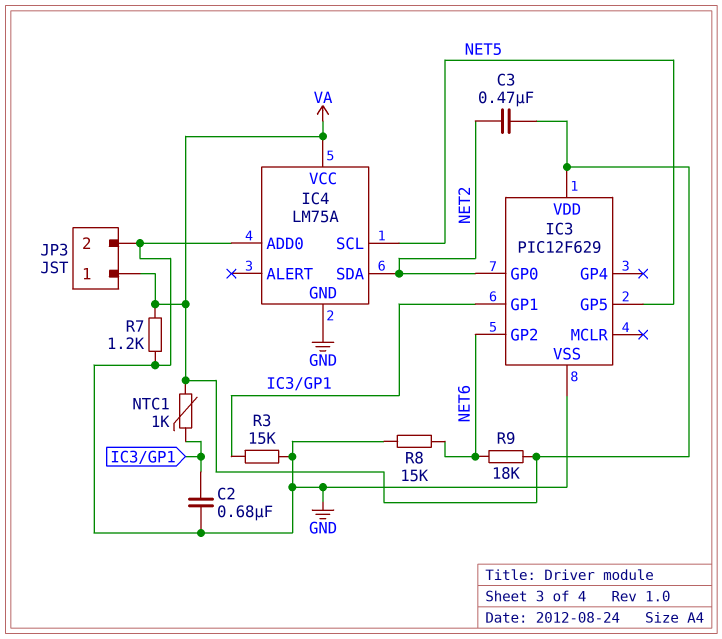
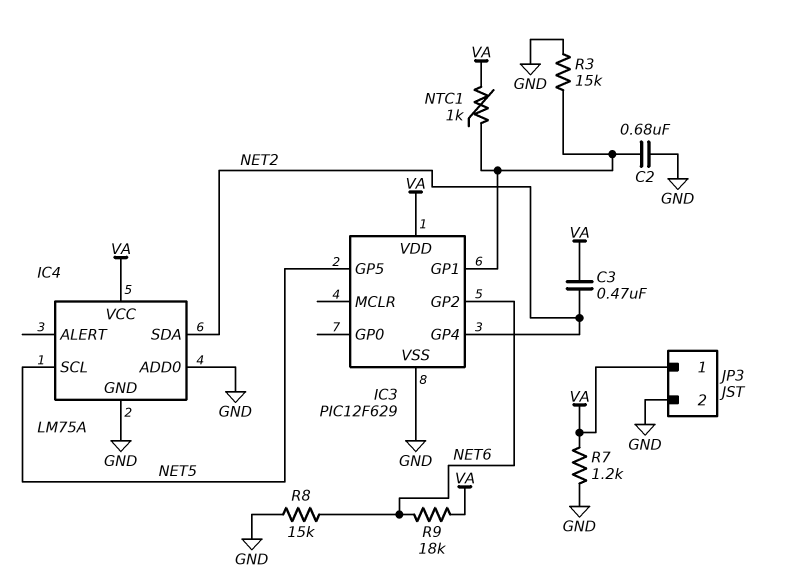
IC3 pin GP0: NET2 -> none
IC3 pin GP4: none -> NET2

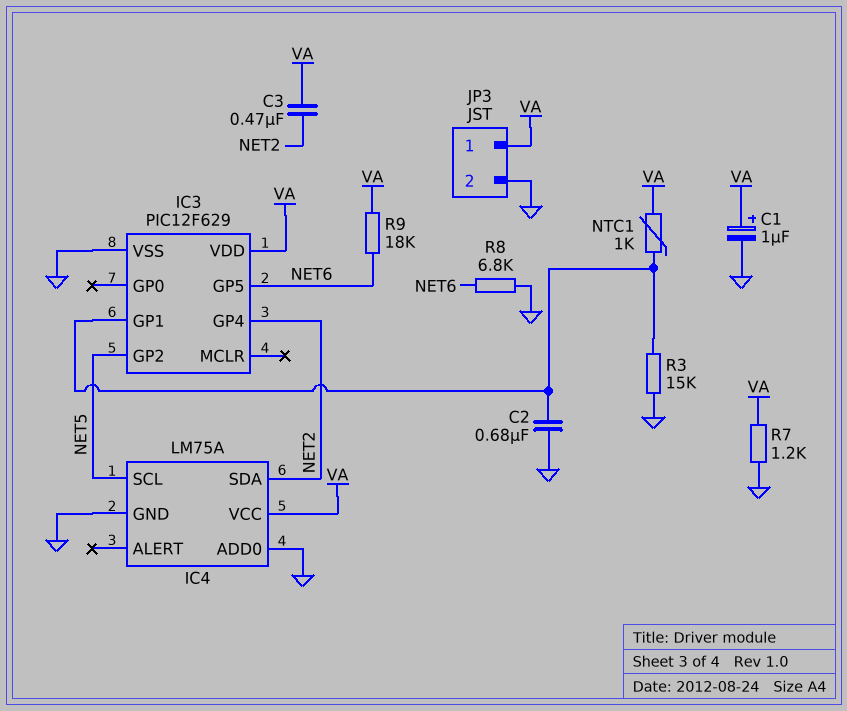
C1: none -> 1uF (plus VA, minus GND)
IC3 pin GP2: NET6 -> NET5
IC3 pin GP5: NET5 -> NET6
R8: 15k (GND, NET6) -> 6.8k (GND, NET6)

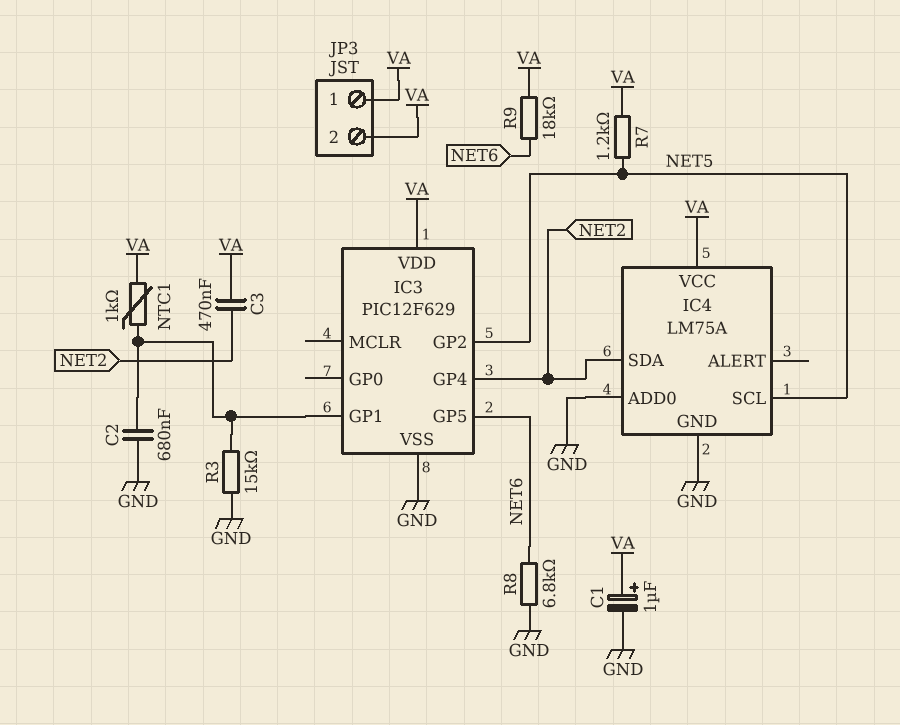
JP3 pin 2: GND -> VA
R7: 1.2k (GND, VA) -> 1.2k (NET5, VA)

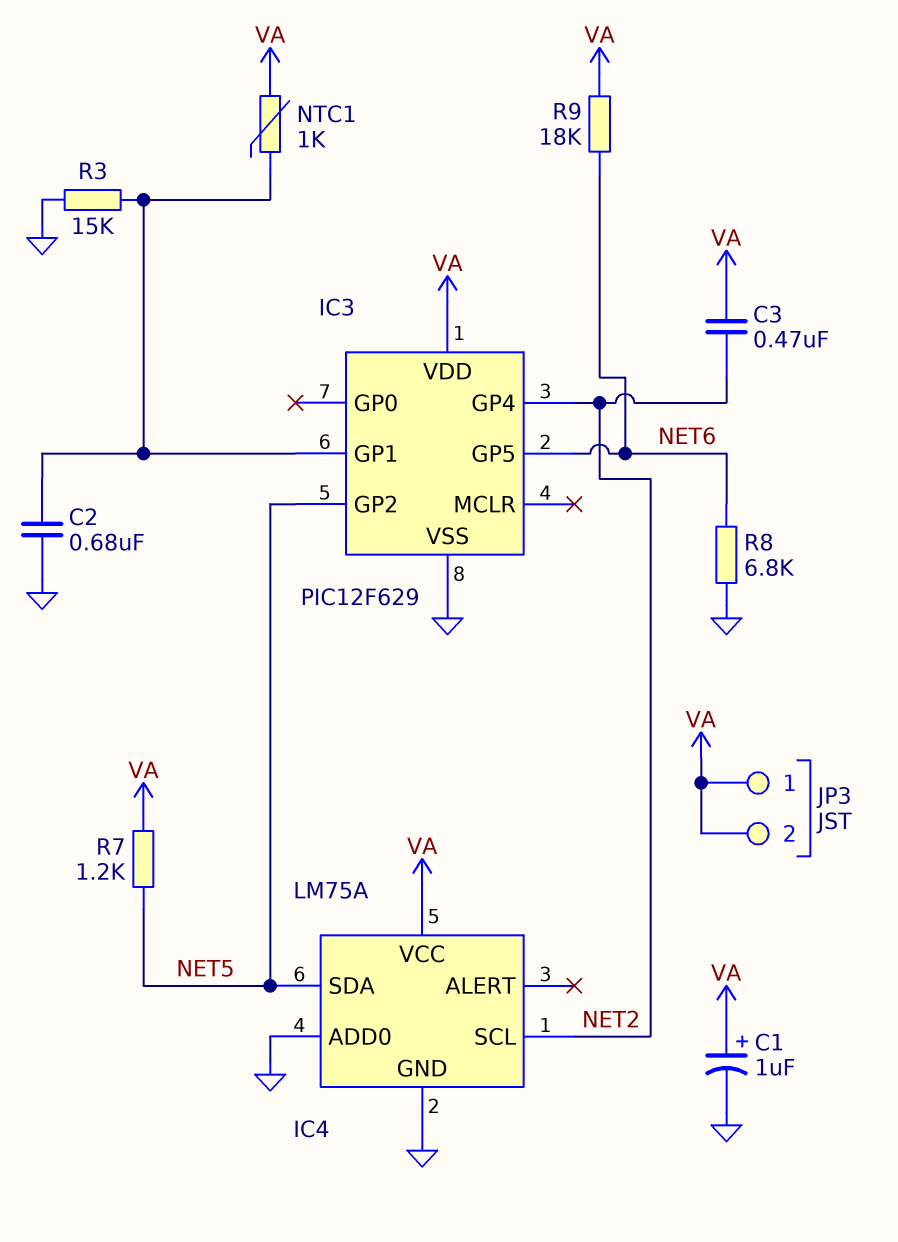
IC4 pin SCL: NET5 -> NET2
IC4 pin SDA: NET2 -> NET5

